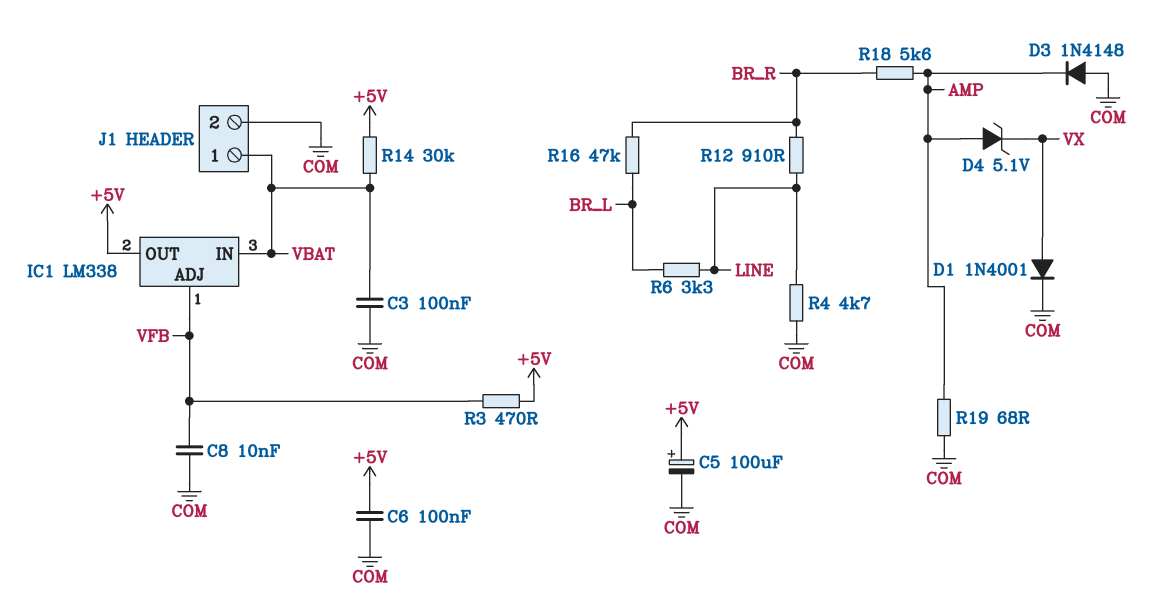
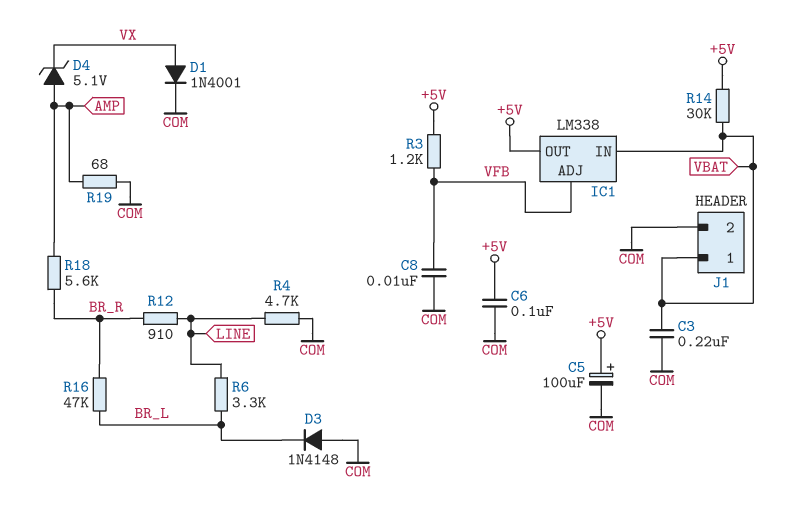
C3: 100nF (COM, VBAT) -> 220nF (COM, VBAT)
D3: diode 1N4148 (A COM, K AMP) -> diode 1N4148 (A COM, K BR_L)
R3: 470 (+5V, VFB) -> 1.2k (+5V, VFB)

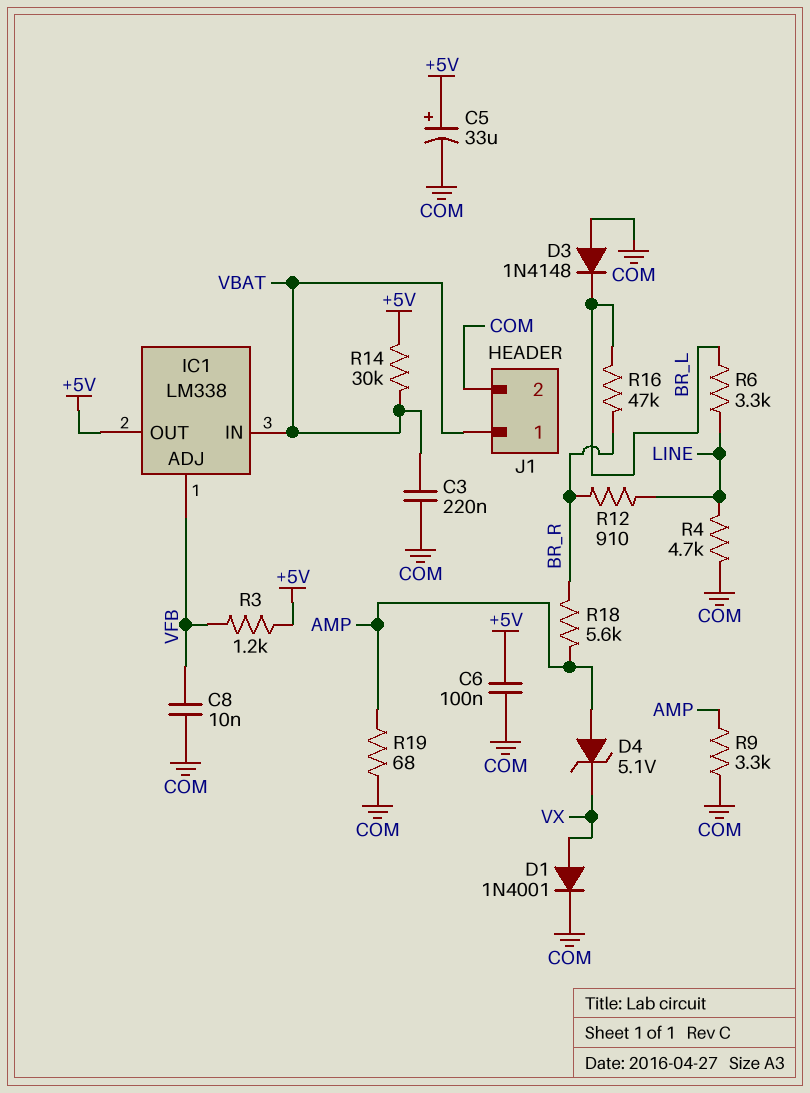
C5: 100uF (plus +5V, minus COM) -> 33uF (plus +5V, minus COM)
R9: none -> 3.3k (AMP, COM)

